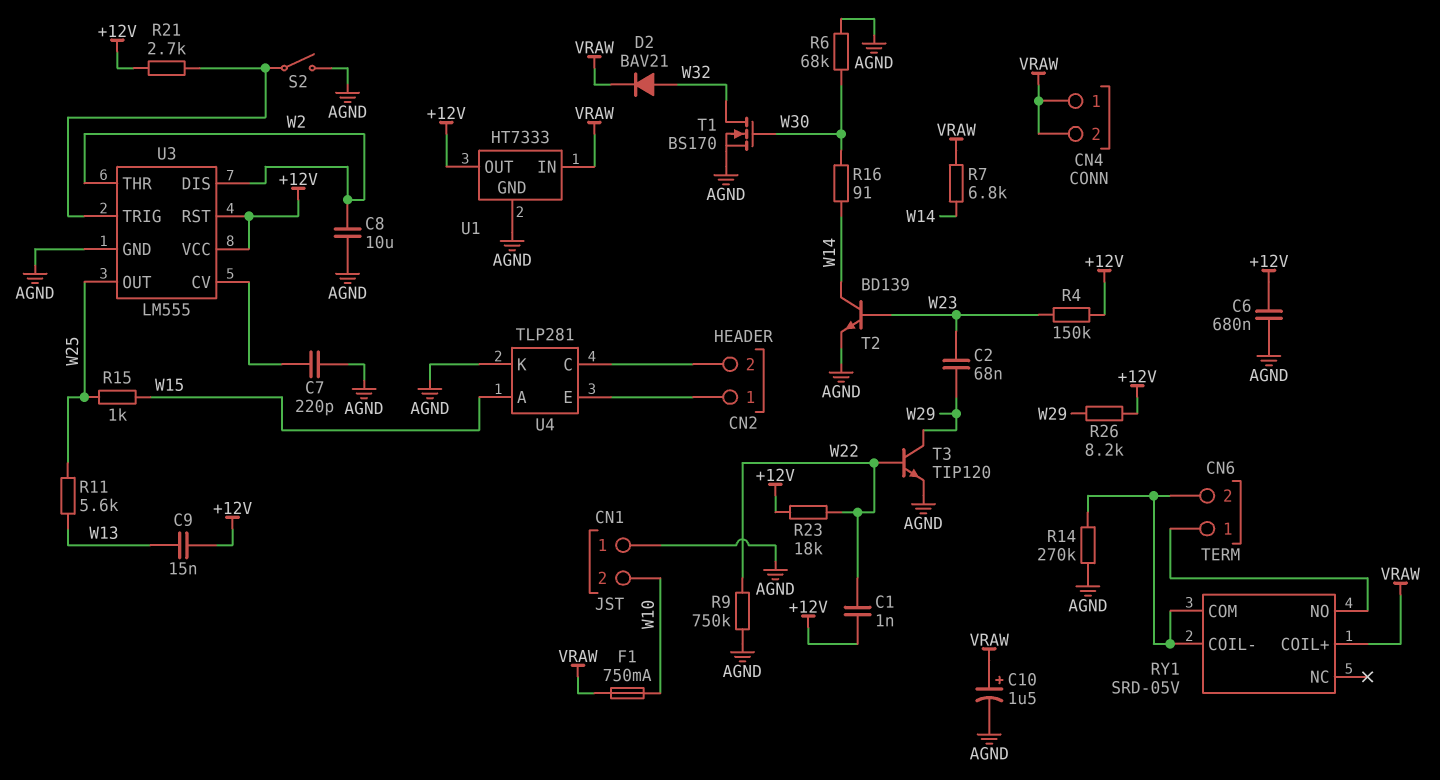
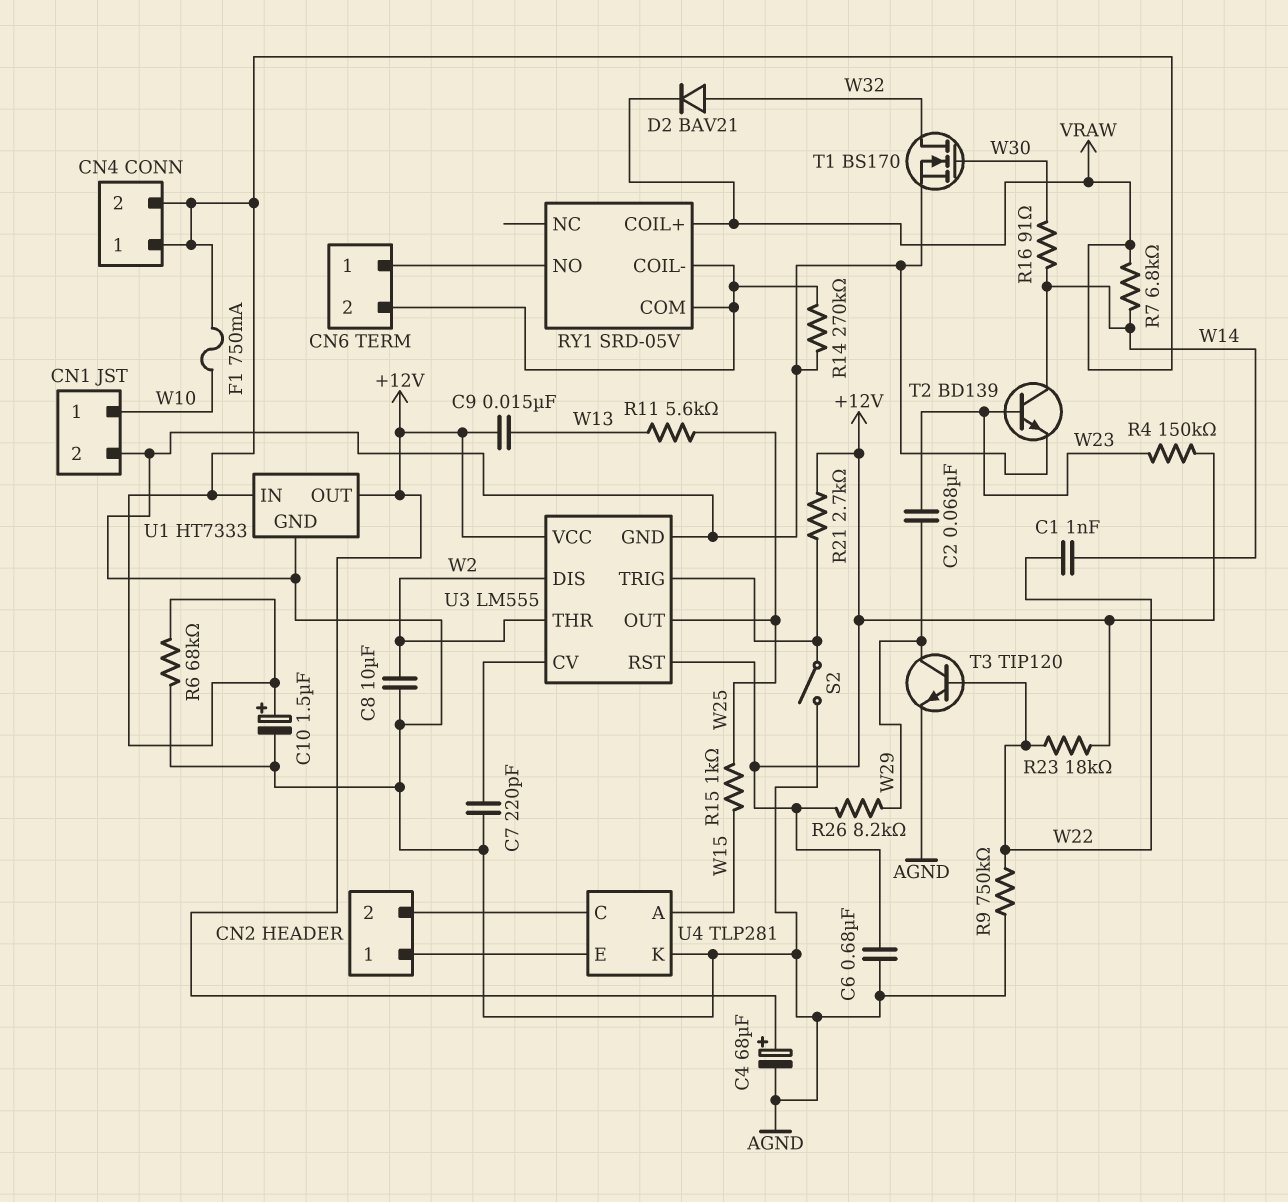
C1: 1nF (+12V, W22) -> 1nF (W14, W22)
C4: none -> 68uF (plus +12V, minus AGND)
CN1 pin 1: AGND -> W10
CN1 pin 2: W10 -> AGND
R6: 68k (AGND, W30) -> 68k (AGND, VRAW)

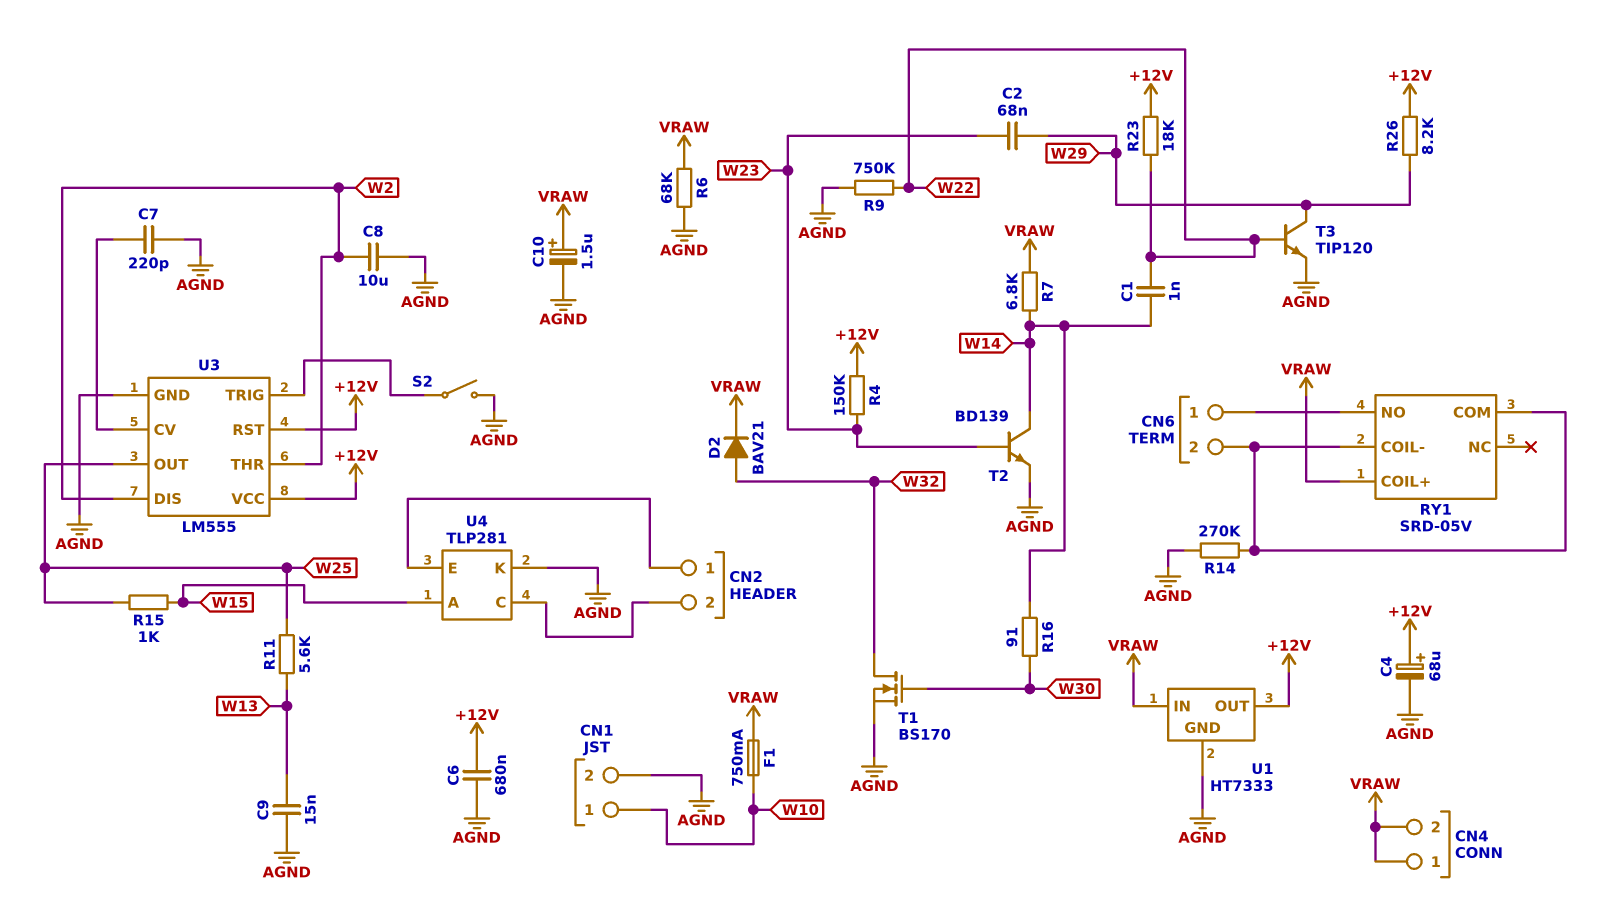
C9: 15nF (+12V, W13) -> 15nF (AGND, W13)
R21: 2.7k (+12V, U3/TRIG) -> none

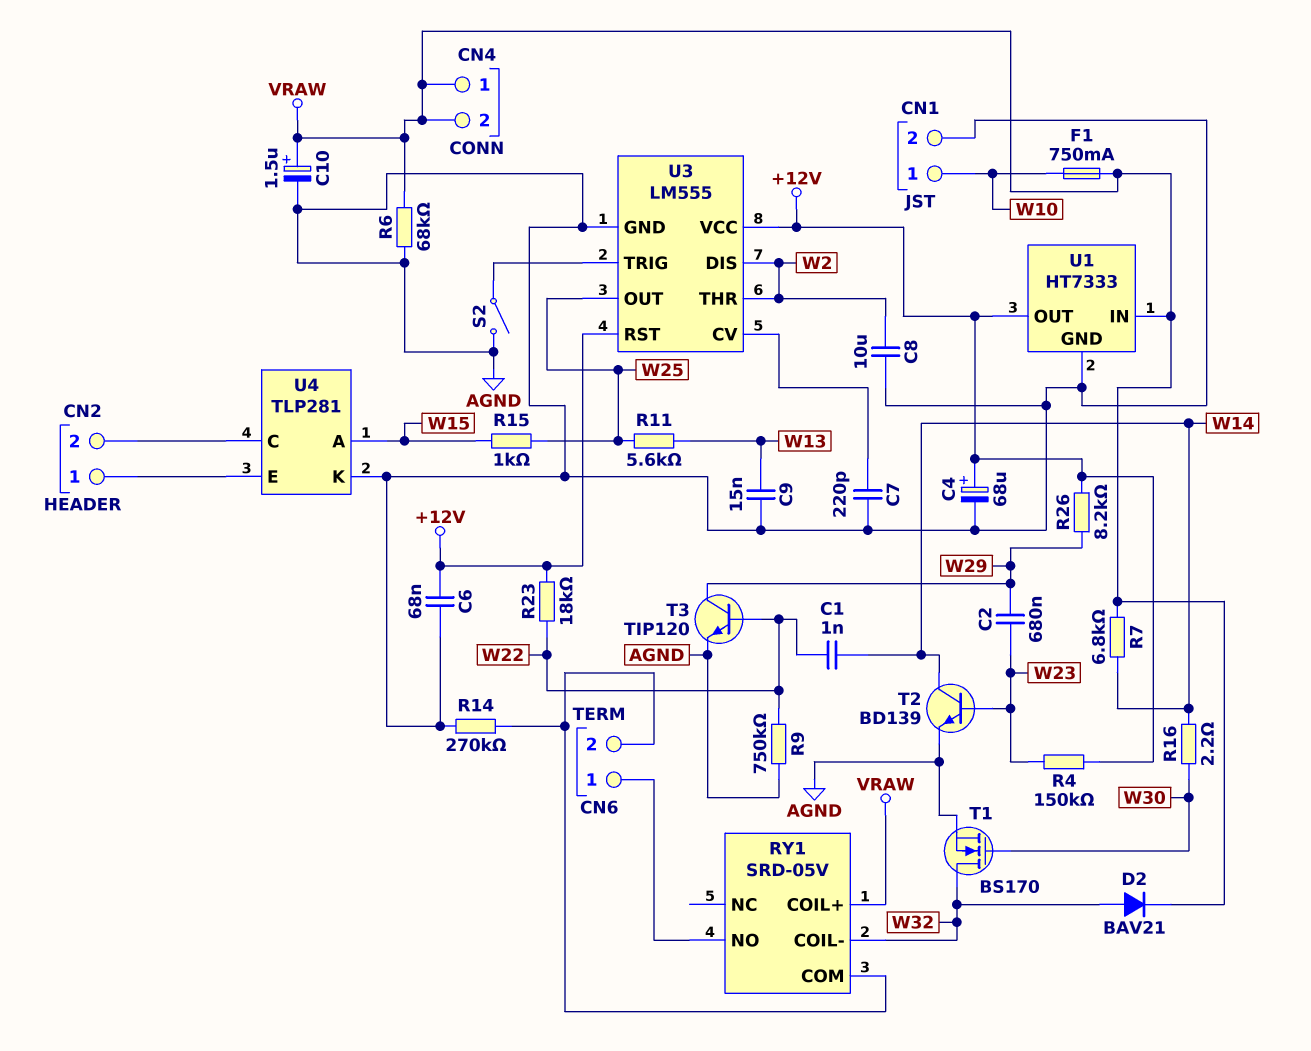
C2: 68nF (W23, W29) -> 680nF (W23, W29)
C6: 680nF (+12V, AGND) -> 68nF (+12V, AGND)
R16: 91 (W14, W30) -> 2.2 (W14, W30)
RY1 pin COIL-: CN6/2 -> W32

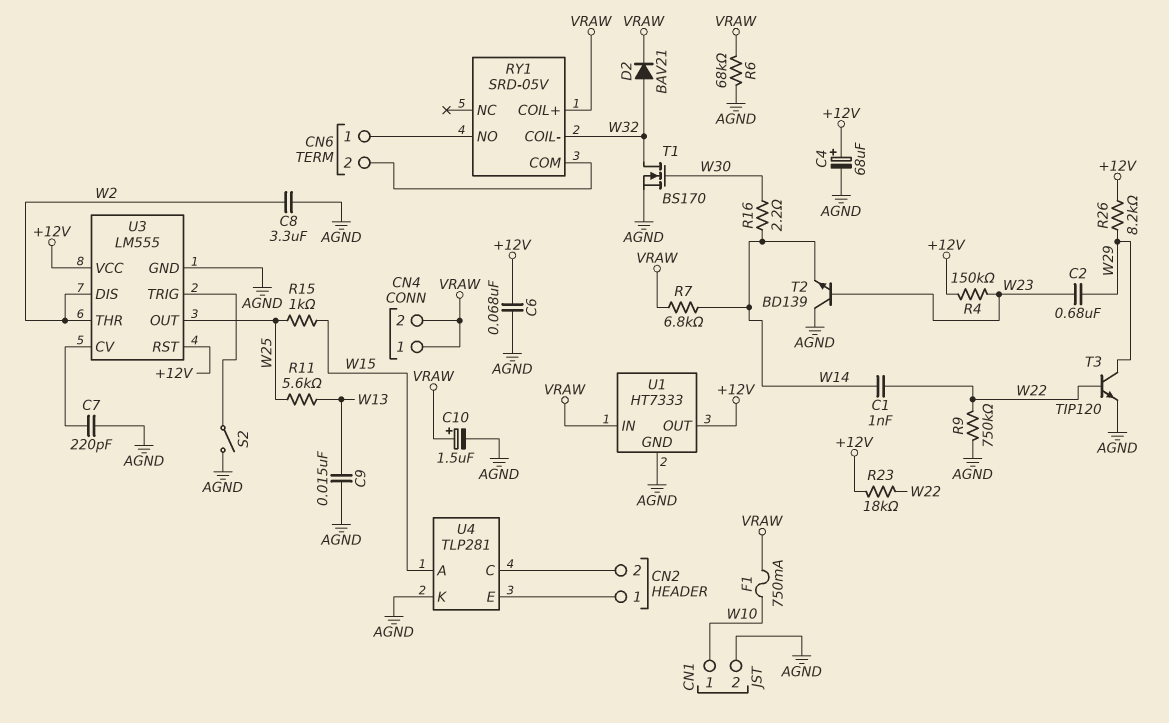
C8: 10uF (AGND, W2) -> 3.3uF (AGND, W2)
R14: 270k (AGND, CN6/2) -> none
T2: NPN BD139 (B W23, C W14, E AGND) -> NPN BD139 (B W23, C AGND, E W14)

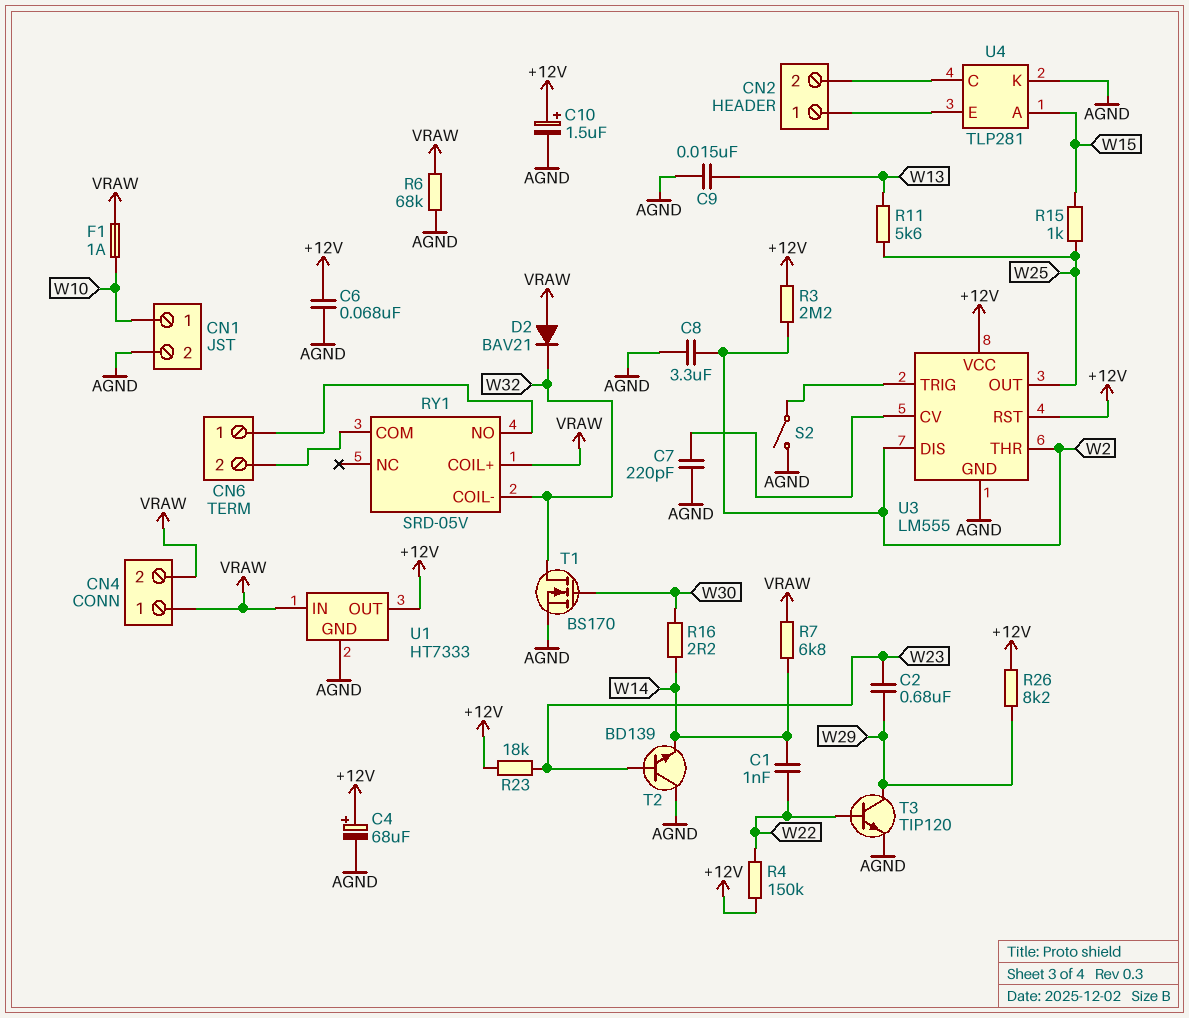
C10: 1.5uF (plus VRAW, minus AGND) -> 1.5uF (plus +12V, minus AGND)
D2: diode BAV21 (A W32, K VRAW) -> diode BAV21 (A VRAW, K W32)
F1: 750mA (VRAW, W10) -> 1A (VRAW, W10)
R3: none -> 2.2M (+12V, W2)
R4: 150k (+12V, W23) -> 150k (+12V, W22)
R9: 750k (AGND, W22) -> none
R23: 18k (+12V, W22) -> 18k (+12V, W23)

